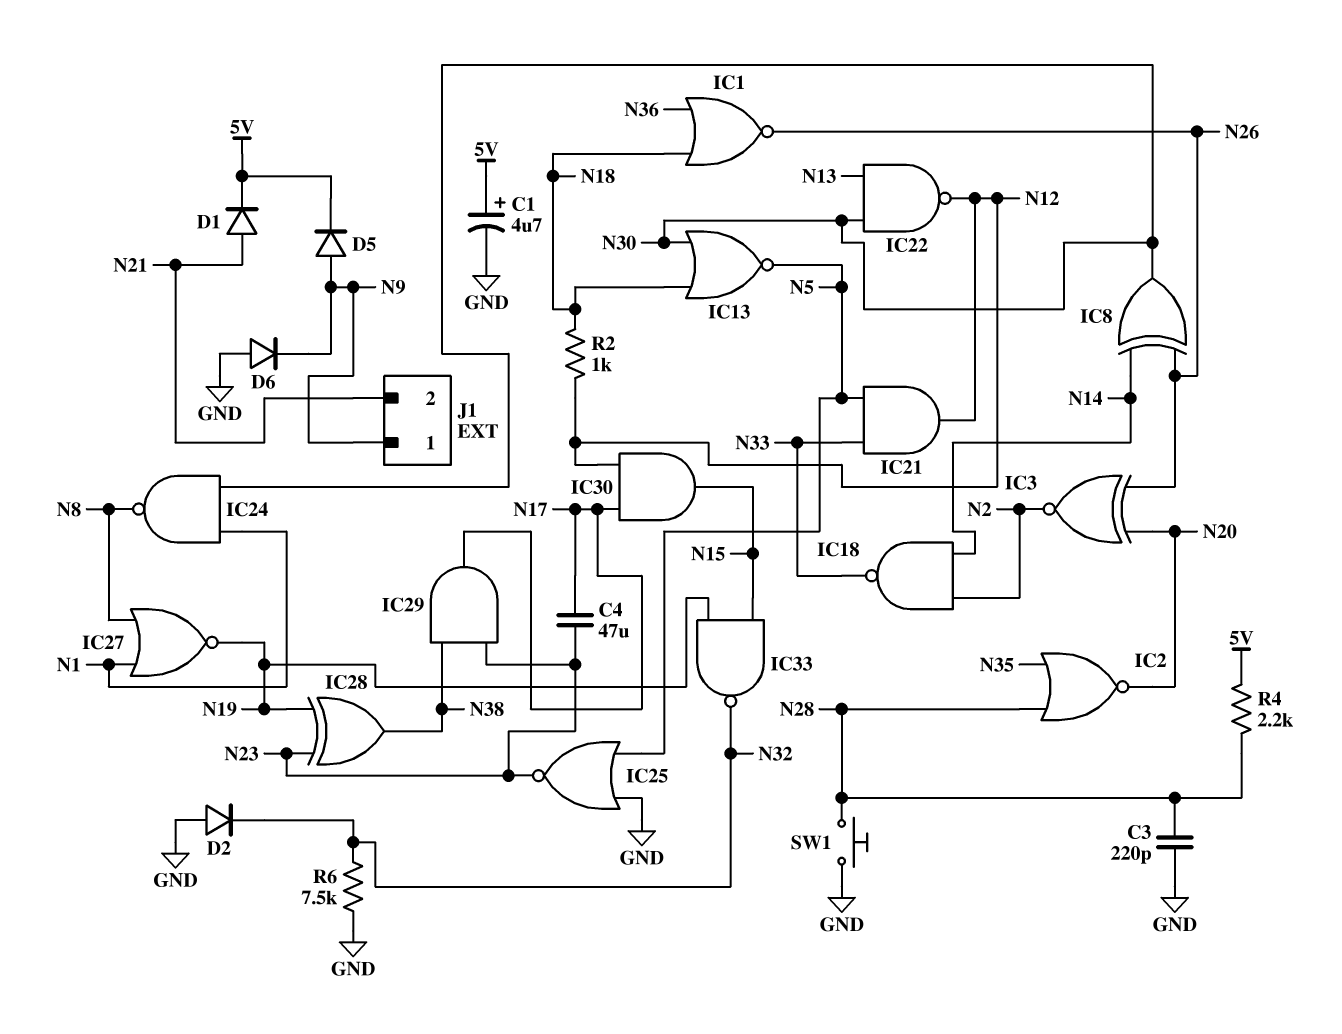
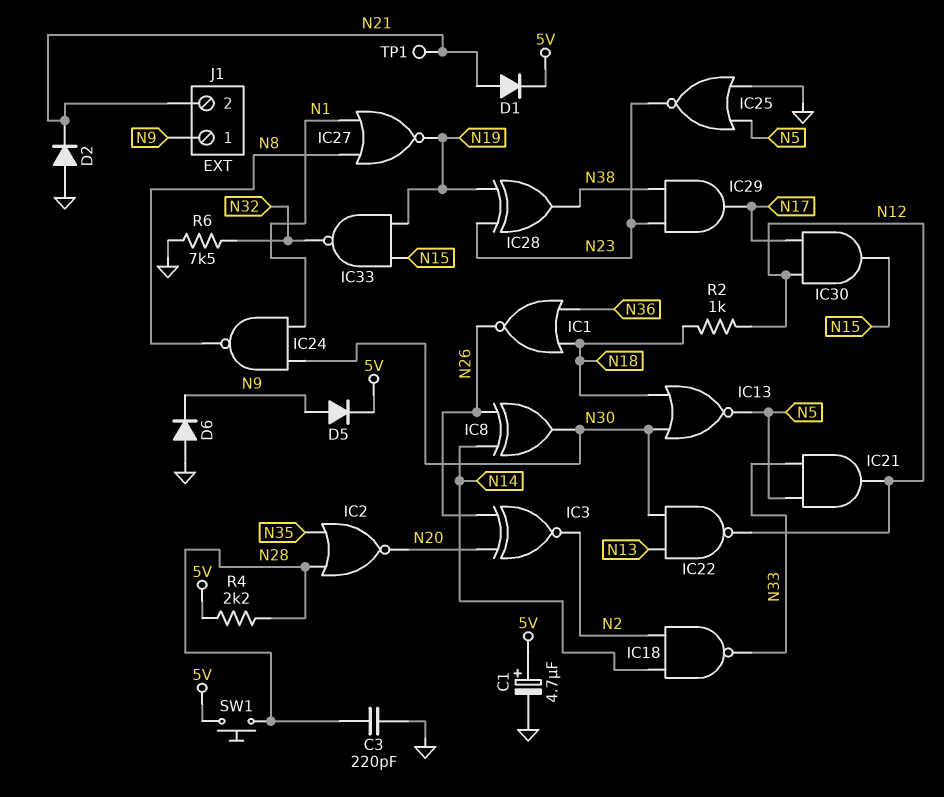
C4: 47uF (N17, N23) -> none
D2: diode (A GND, K N32) -> diode (A GND, K N21)
SW1: button (GND, N28) -> button (5V, N28)
TP1: none -> test point (N21)

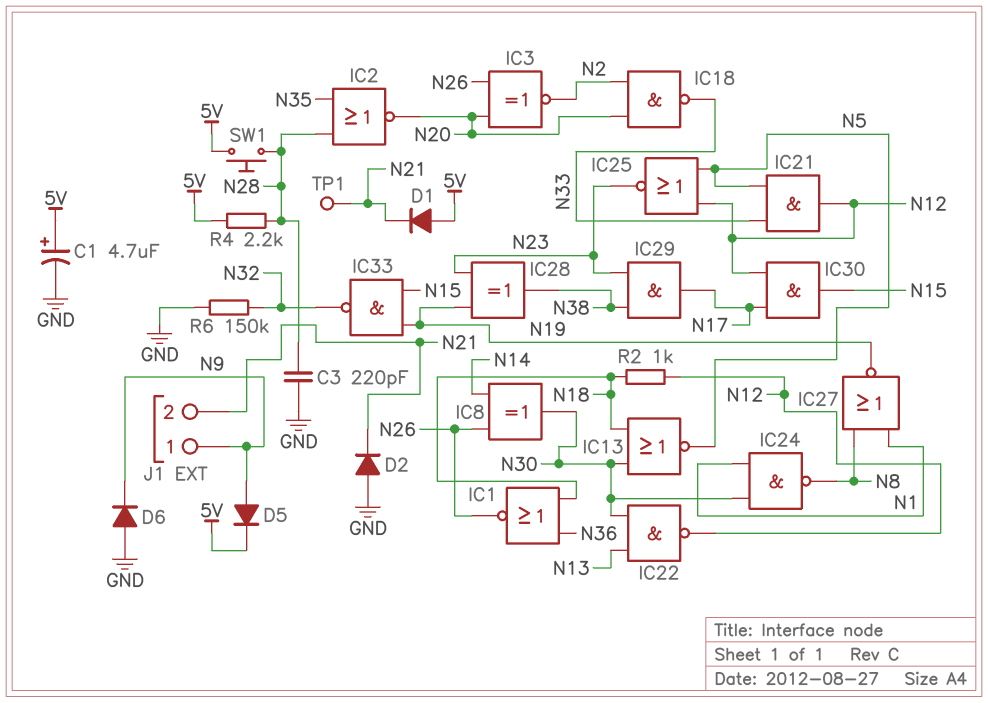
D1: diode (A N21, K 5V) -> diode (A 5V, K N21)
IC18: NAND (in N2, in N14, out N33) -> NAND (in N2, in N20, out N33)
IC25: NOR (in GND, in N5, out N23) -> NOR (in N5, in N12, out N23)
R6: 7.5k (GND, N32) -> 150k (GND, N32)

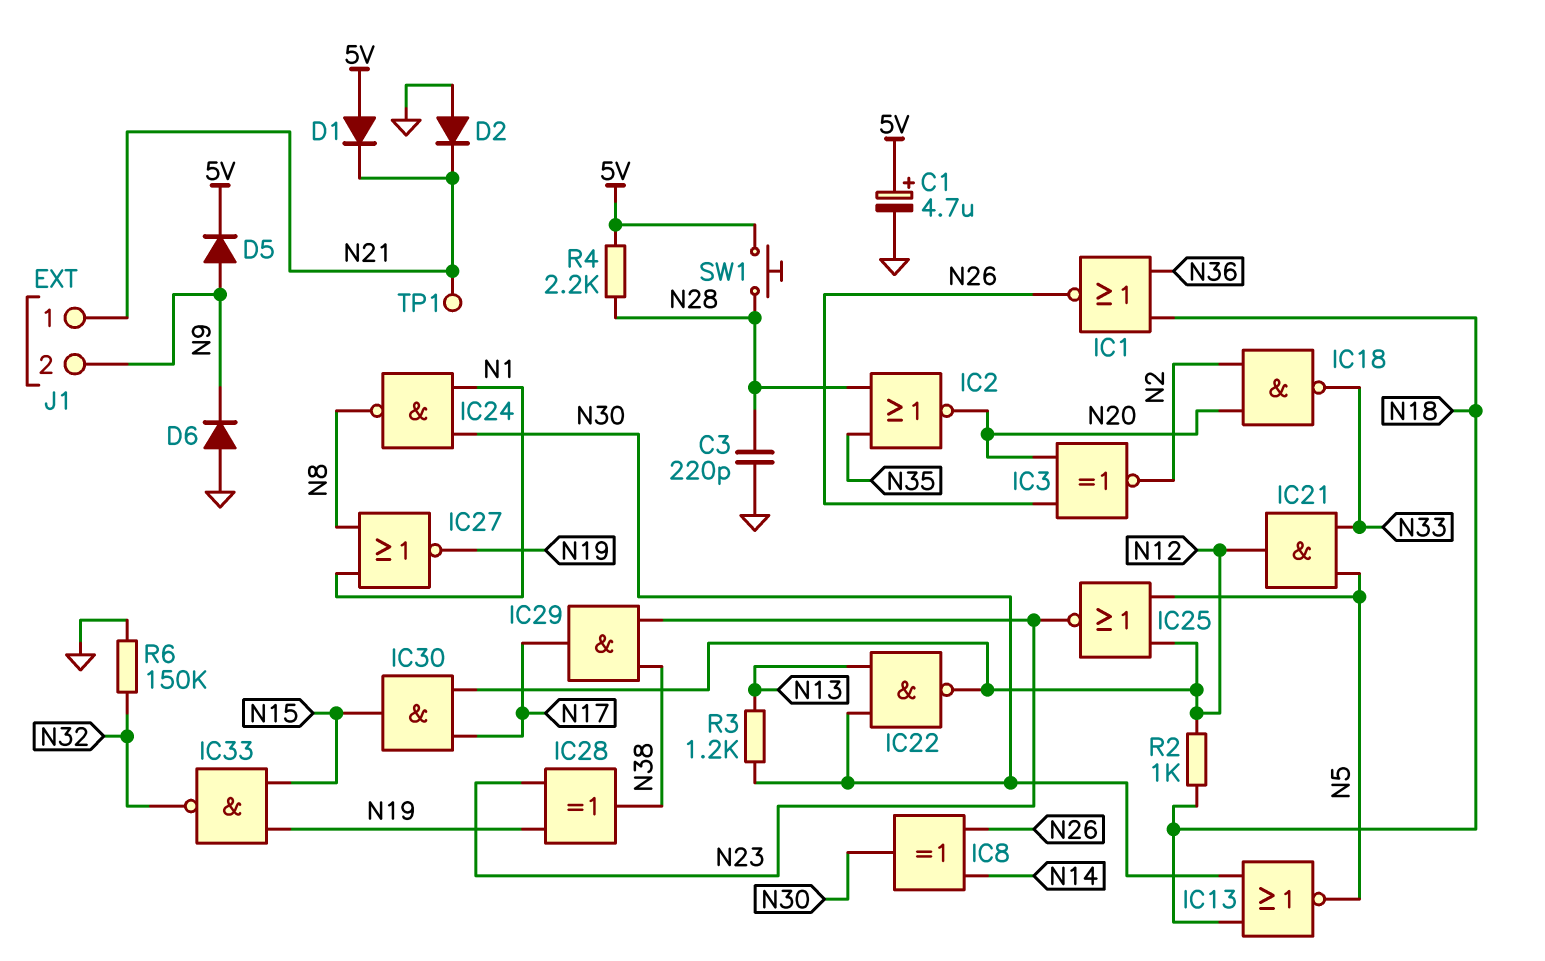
J1 pin 1: N9 -> N21
J1 pin 2: N21 -> N9
R3: none -> 1.2k (N13, N30)

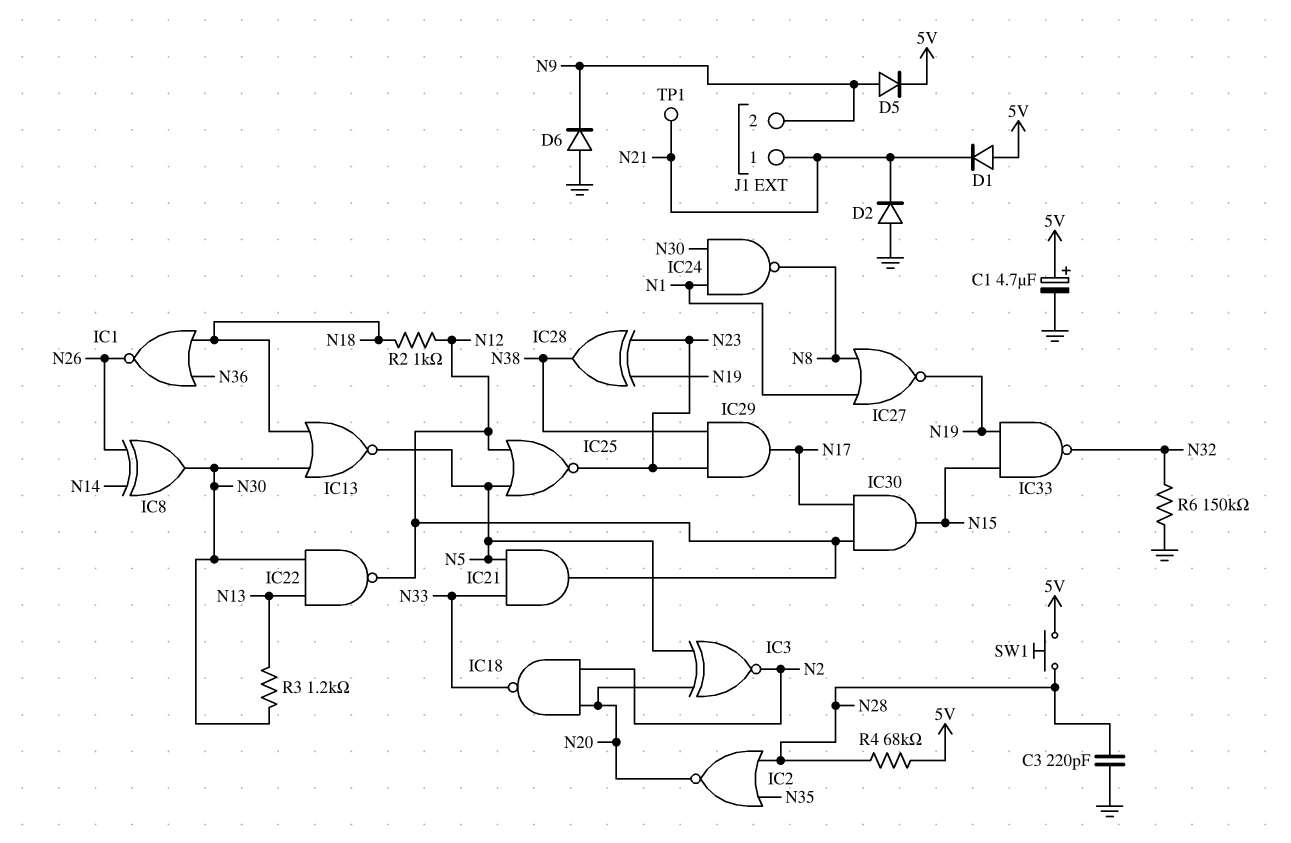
IC3: XNOR (in N20, in N26, out N2) -> XNOR (in N5, in N20, out N2)
R4: 2.2k (5V, N28) -> 68k (5V, N28)

